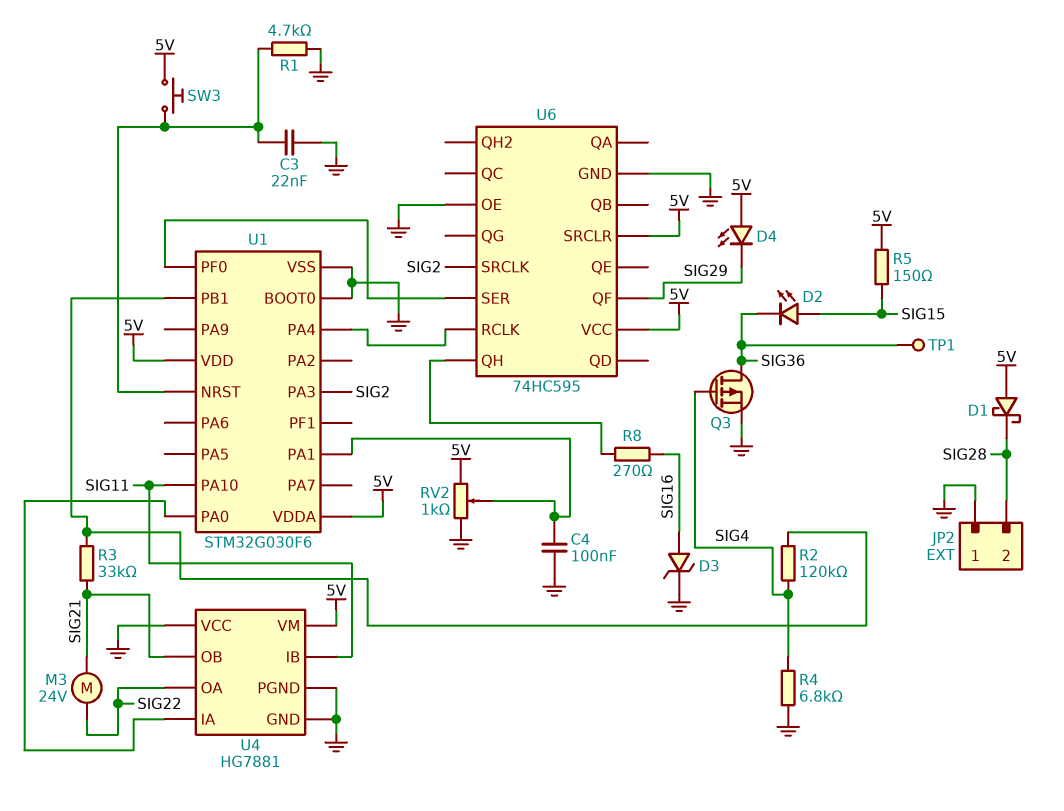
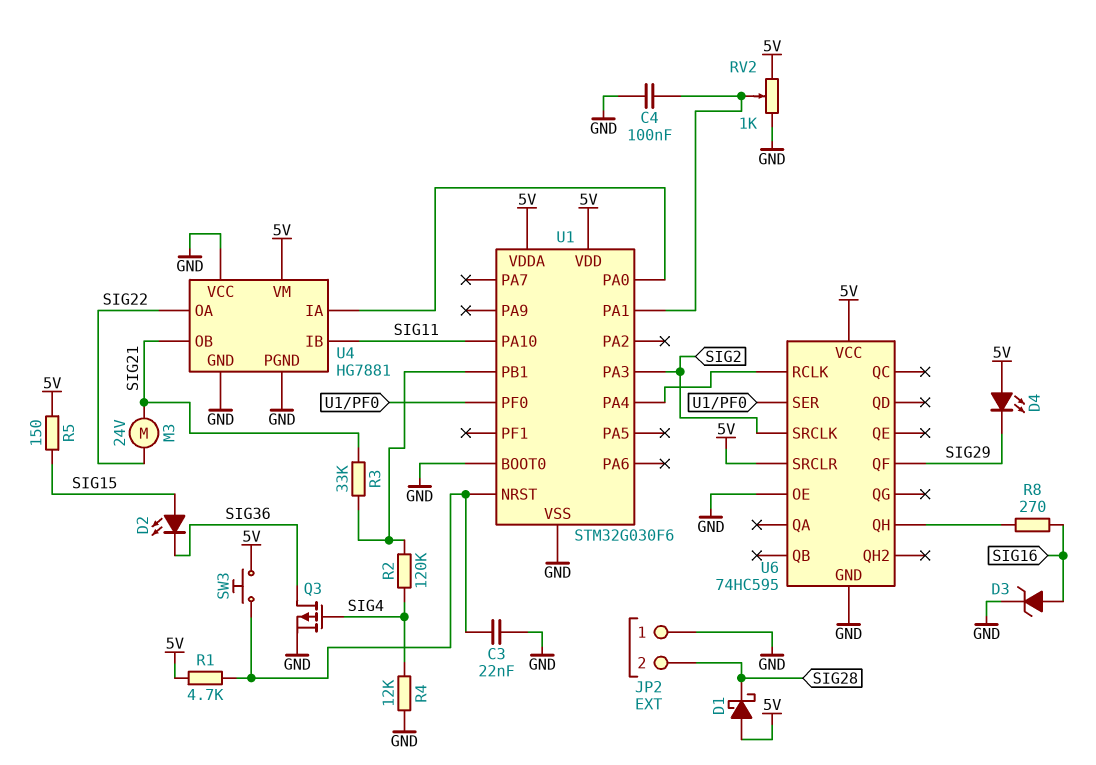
R1: 4.7k (GND, U1/NRST) -> 4.7k (5V, U1/NRST)
R4: 6.8k (GND, SIG4) -> 12k (GND, SIG4)
TP1: test point (SIG36) -> none

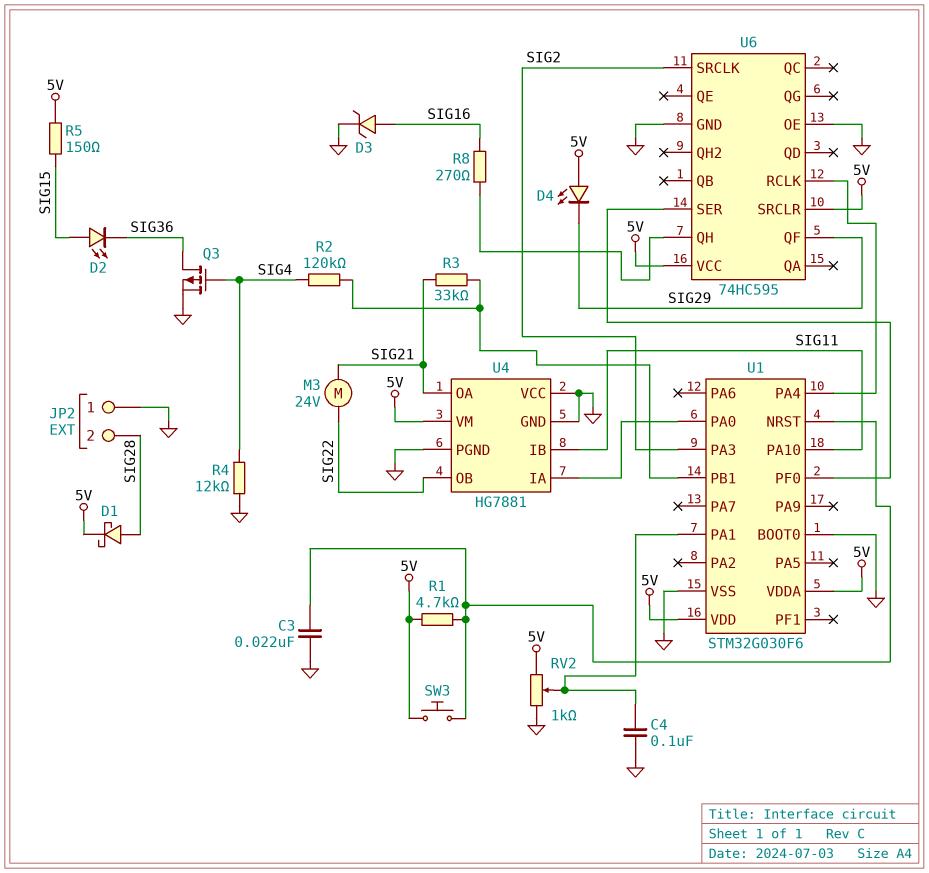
D1: schottky (A 5V, K SIG28) -> schottky (A SIG28, K 5V)
U4 pin OA: SIG22 -> SIG21
U4 pin OB: SIG21 -> SIG22

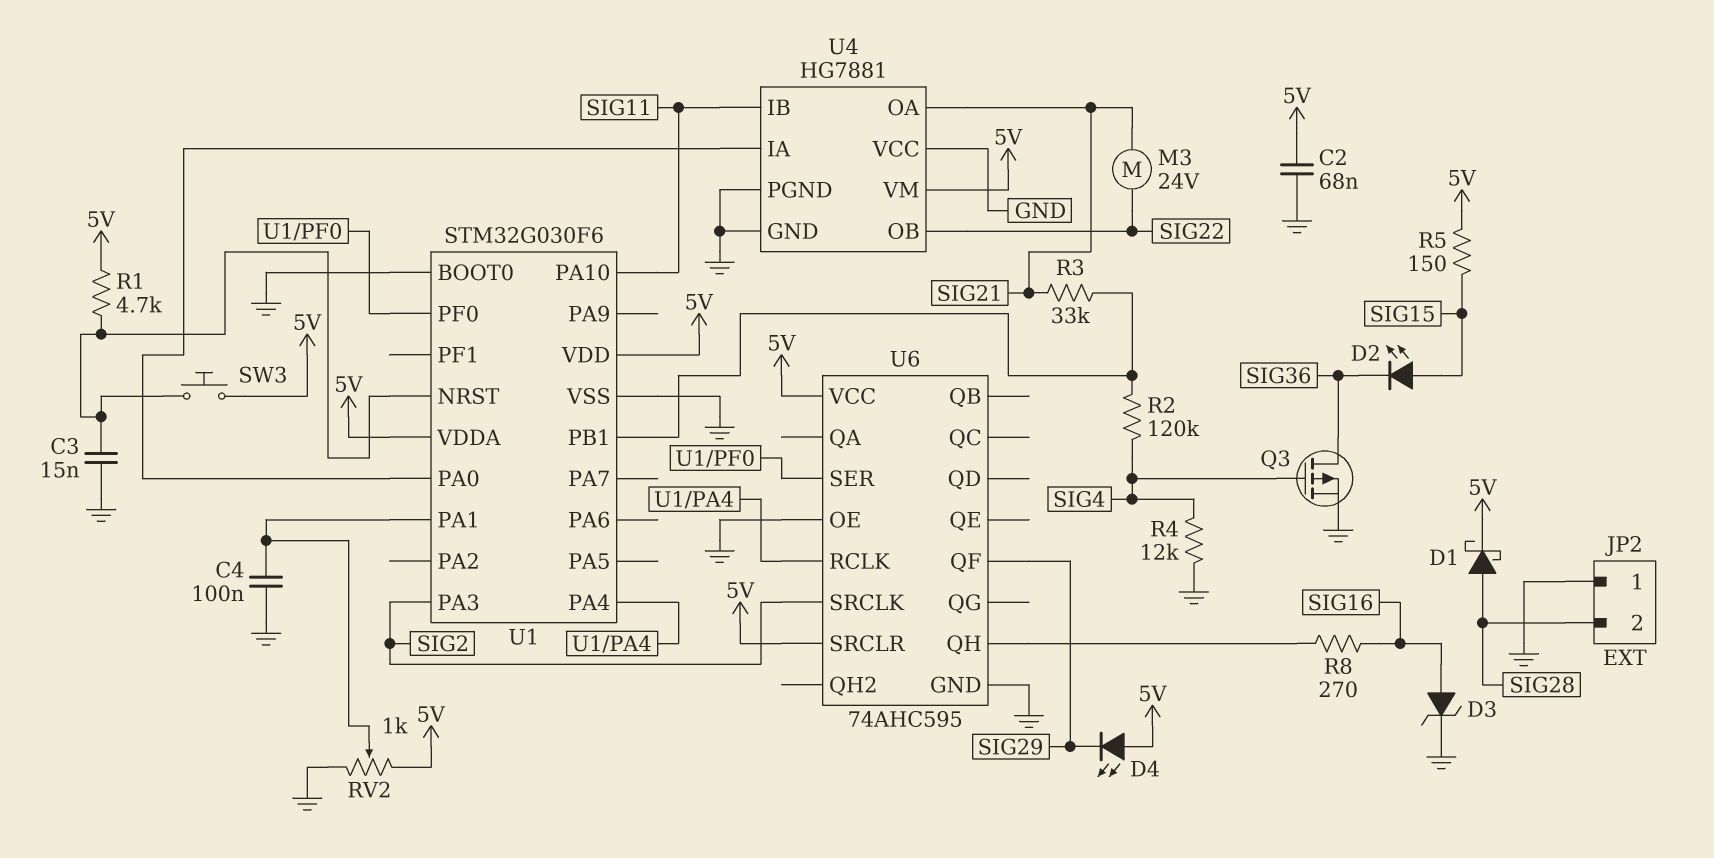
C2: none -> 68nF (5V, GND)
C3: 22nF (GND, U1/NRST) -> 15nF (GND, U1/NRST)
U6: 74HC595 -> 74AHC595

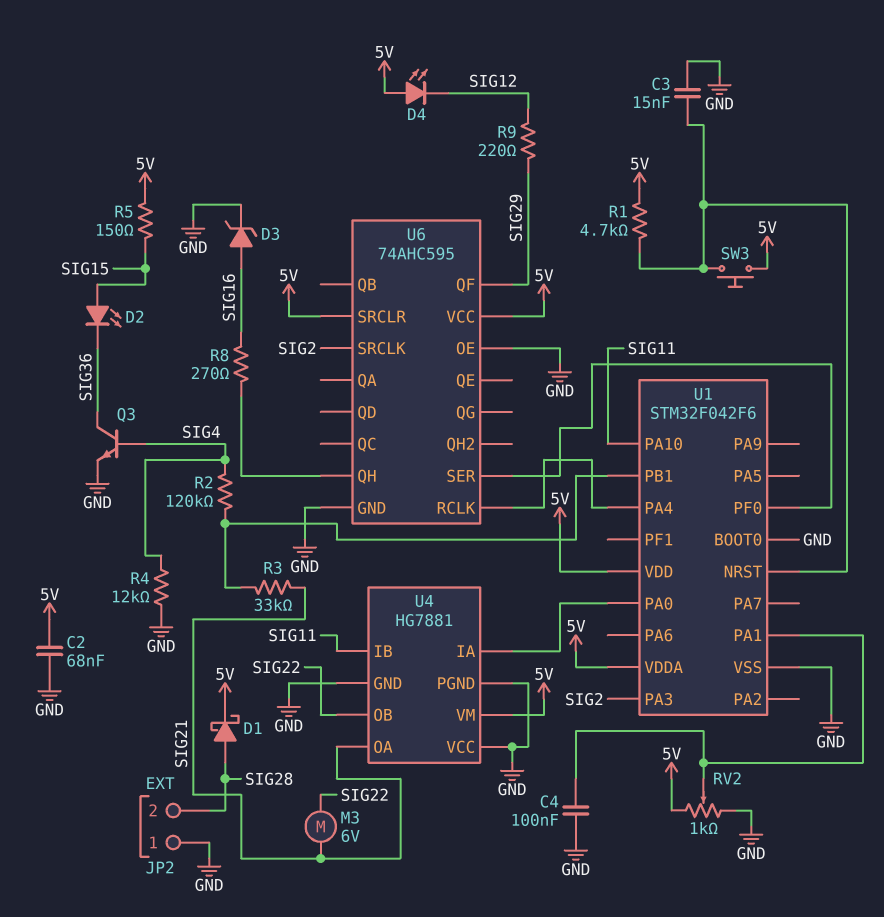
D4: LED (A 5V, K SIG29) -> LED (A 5V, K SIG12)
M3: motor 24V (SIG21, SIG22) -> motor 6V (SIG21, SIG22)
Q3: PMOS (G SIG4, D SIG36, S GND) -> NPN (B SIG4, C SIG36, E GND)
R9: none -> 220 (SIG12, SIG29)
U1: STM32G030F6 -> STM32F042F6

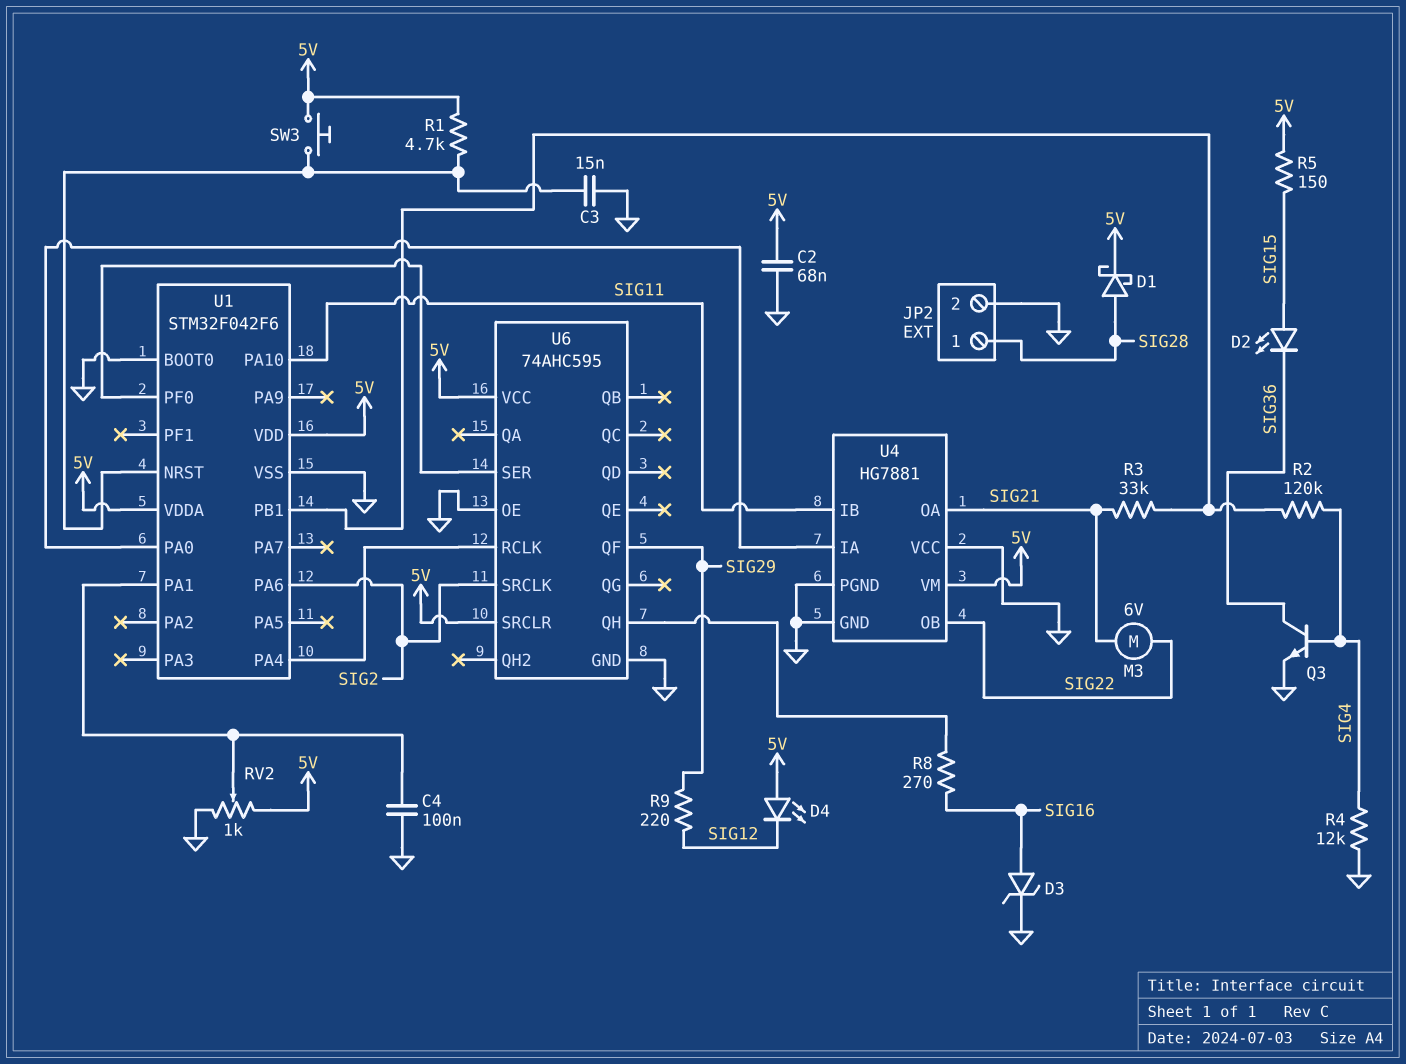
JP2 pin 1: GND -> SIG28
JP2 pin 2: SIG28 -> GND
U1 pin PA3: SIG2 -> none
U1 pin PA6: none -> SIG2

